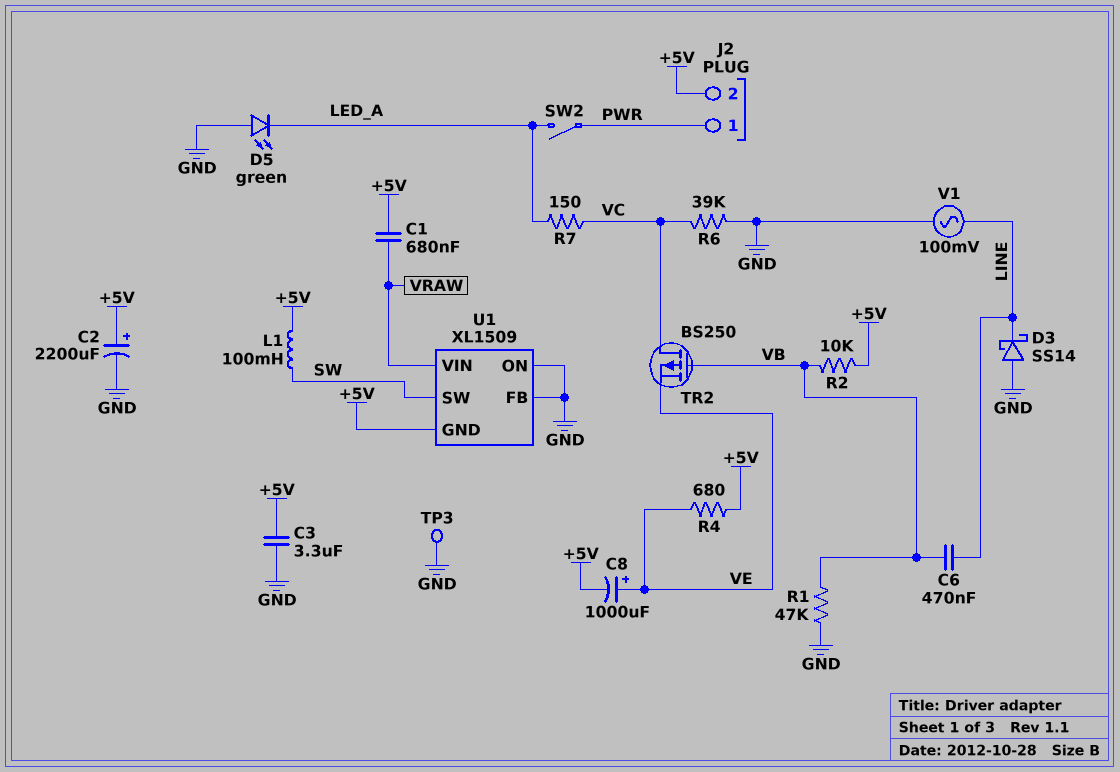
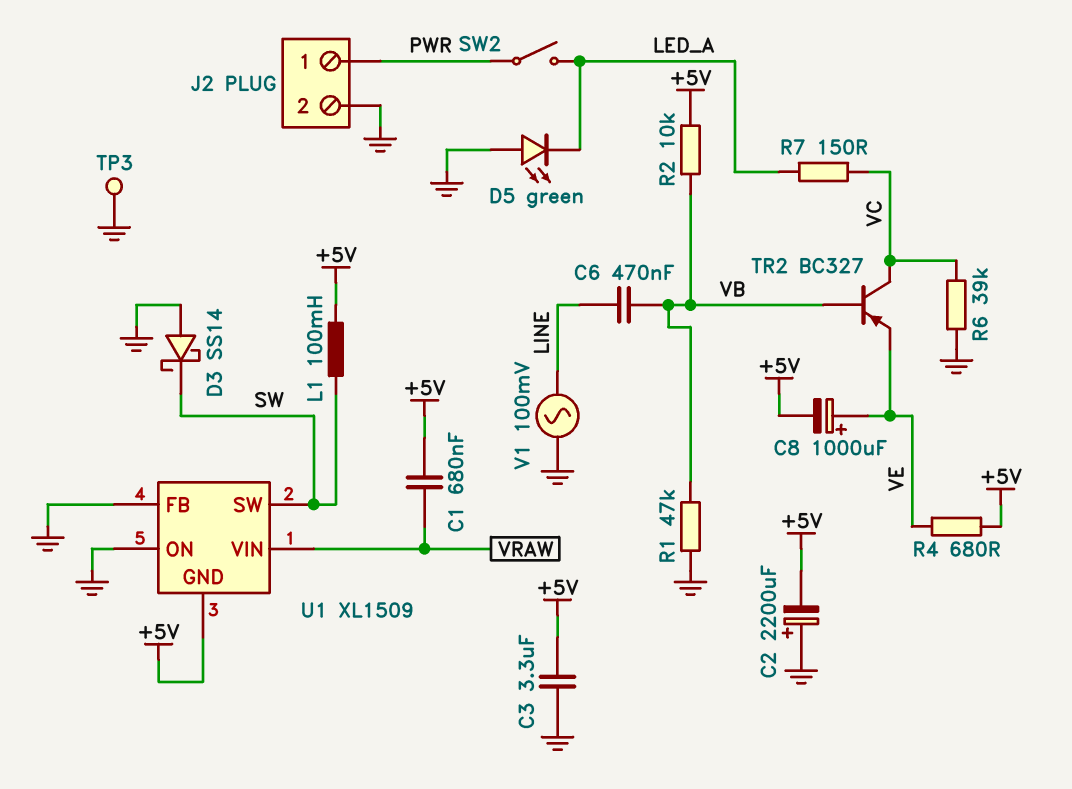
C2: 2200uF (plus +5V, minus GND) -> 2200uF (plus GND, minus +5V)
D3: schottky SS14 (A GND, K LINE) -> schottky SS14 (A GND, K SW)
J2 pin 2: +5V -> GND
TR2: PMOS BS250 (G VB, D VC, S VE) -> PNP BC327 (B VB, C VC, E VE)

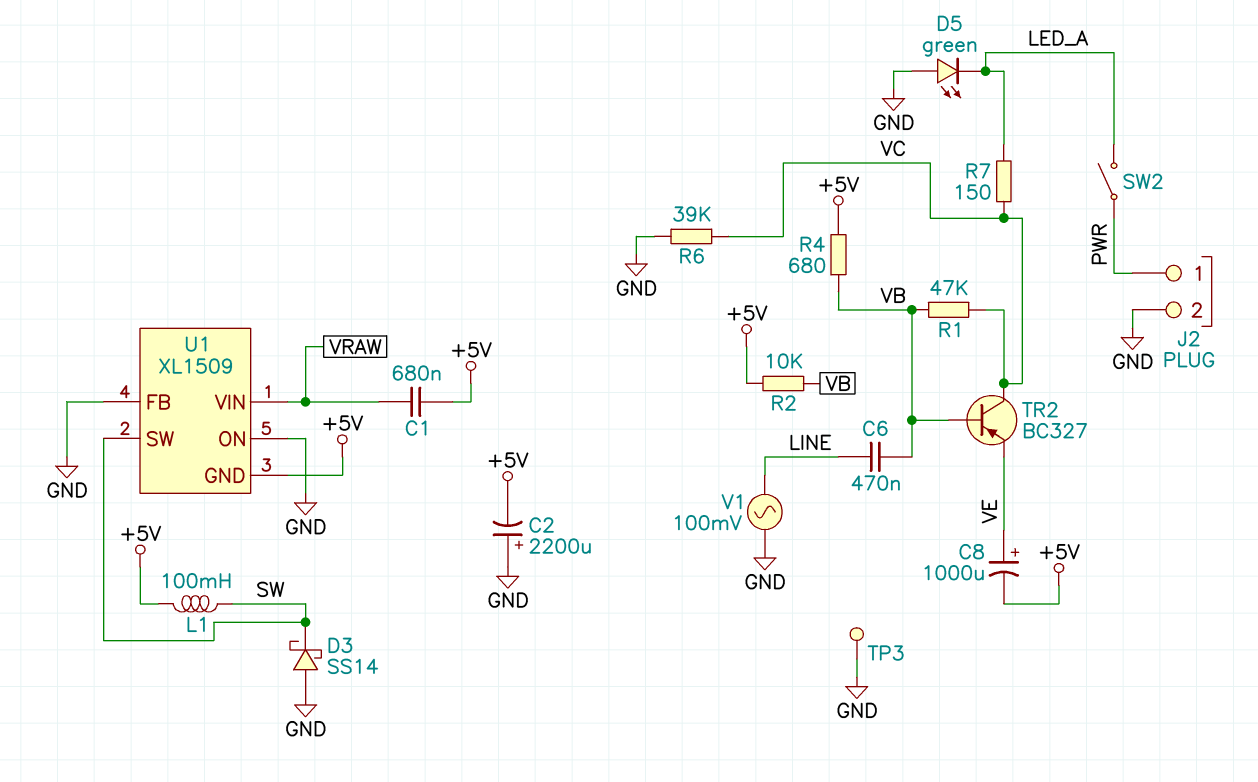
C3: 3.3uF (+5V, GND) -> none
R1: 47k (GND, VB) -> 47k (VB, VC)
R4: 680 (+5V, VE) -> 680 (+5V, VB)

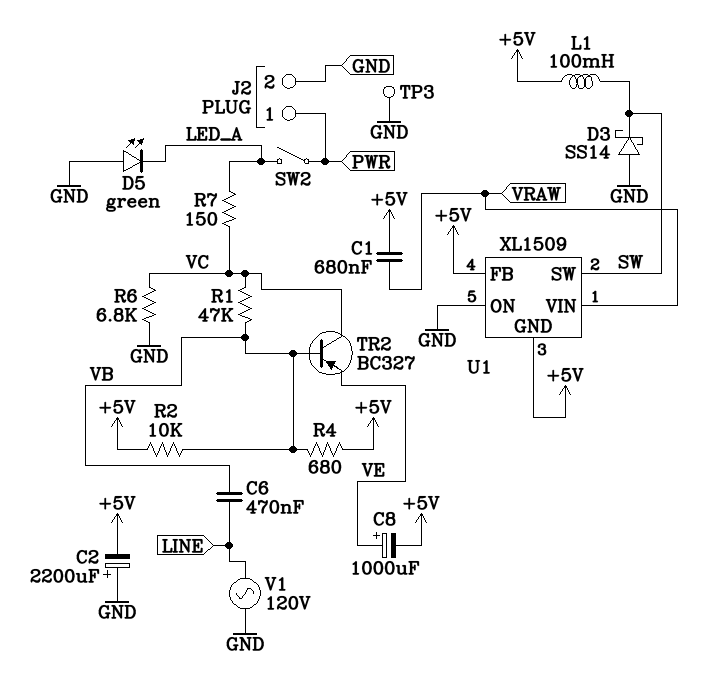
R6: 39k (GND, VC) -> 6.8k (GND, VC)
U1 pin FB: GND -> +5V
V1: AC 100mV (GND, LINE) -> AC 120V (GND, LINE)

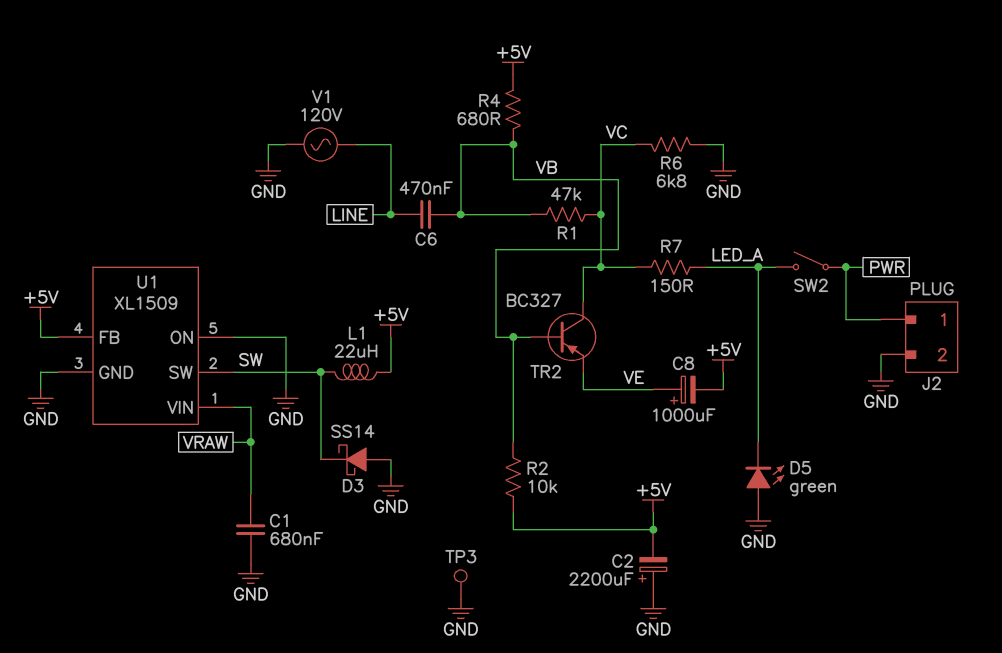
C1: 680nF (+5V, VRAW) -> 680nF (GND, VRAW)
L1: 100mH (+5V, SW) -> 22uH (+5V, SW)
U1 pin GND: +5V -> GND

